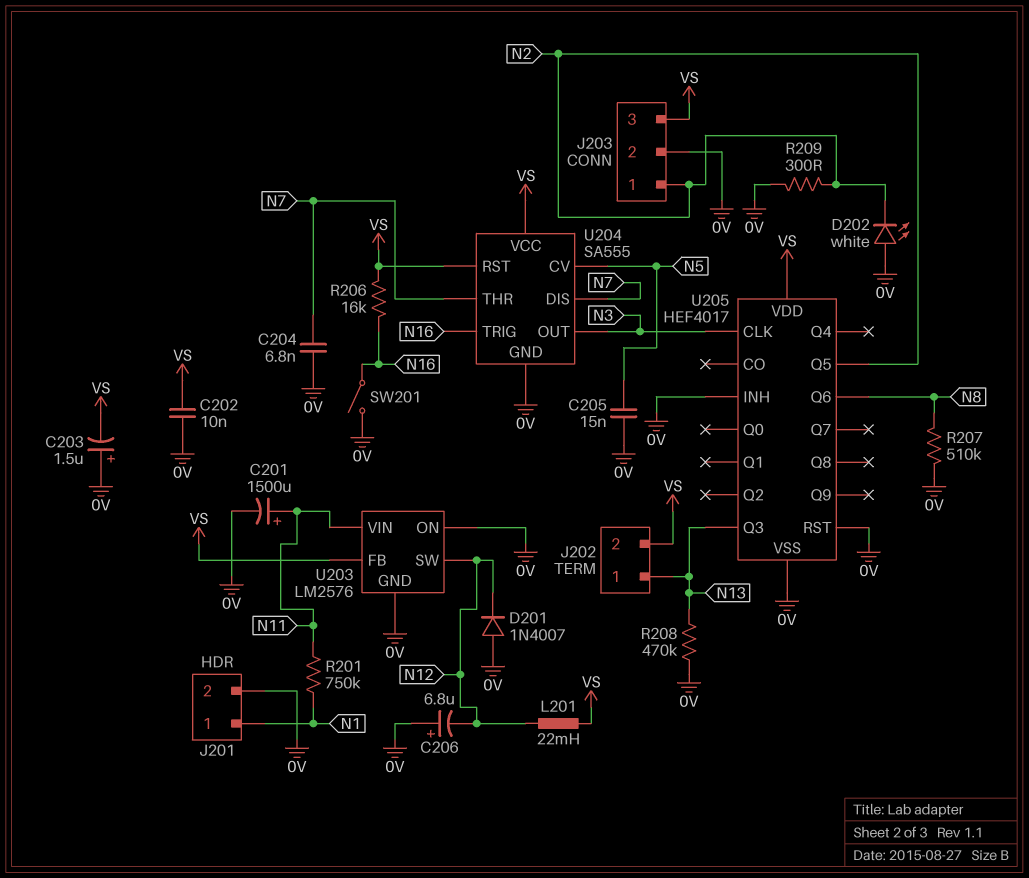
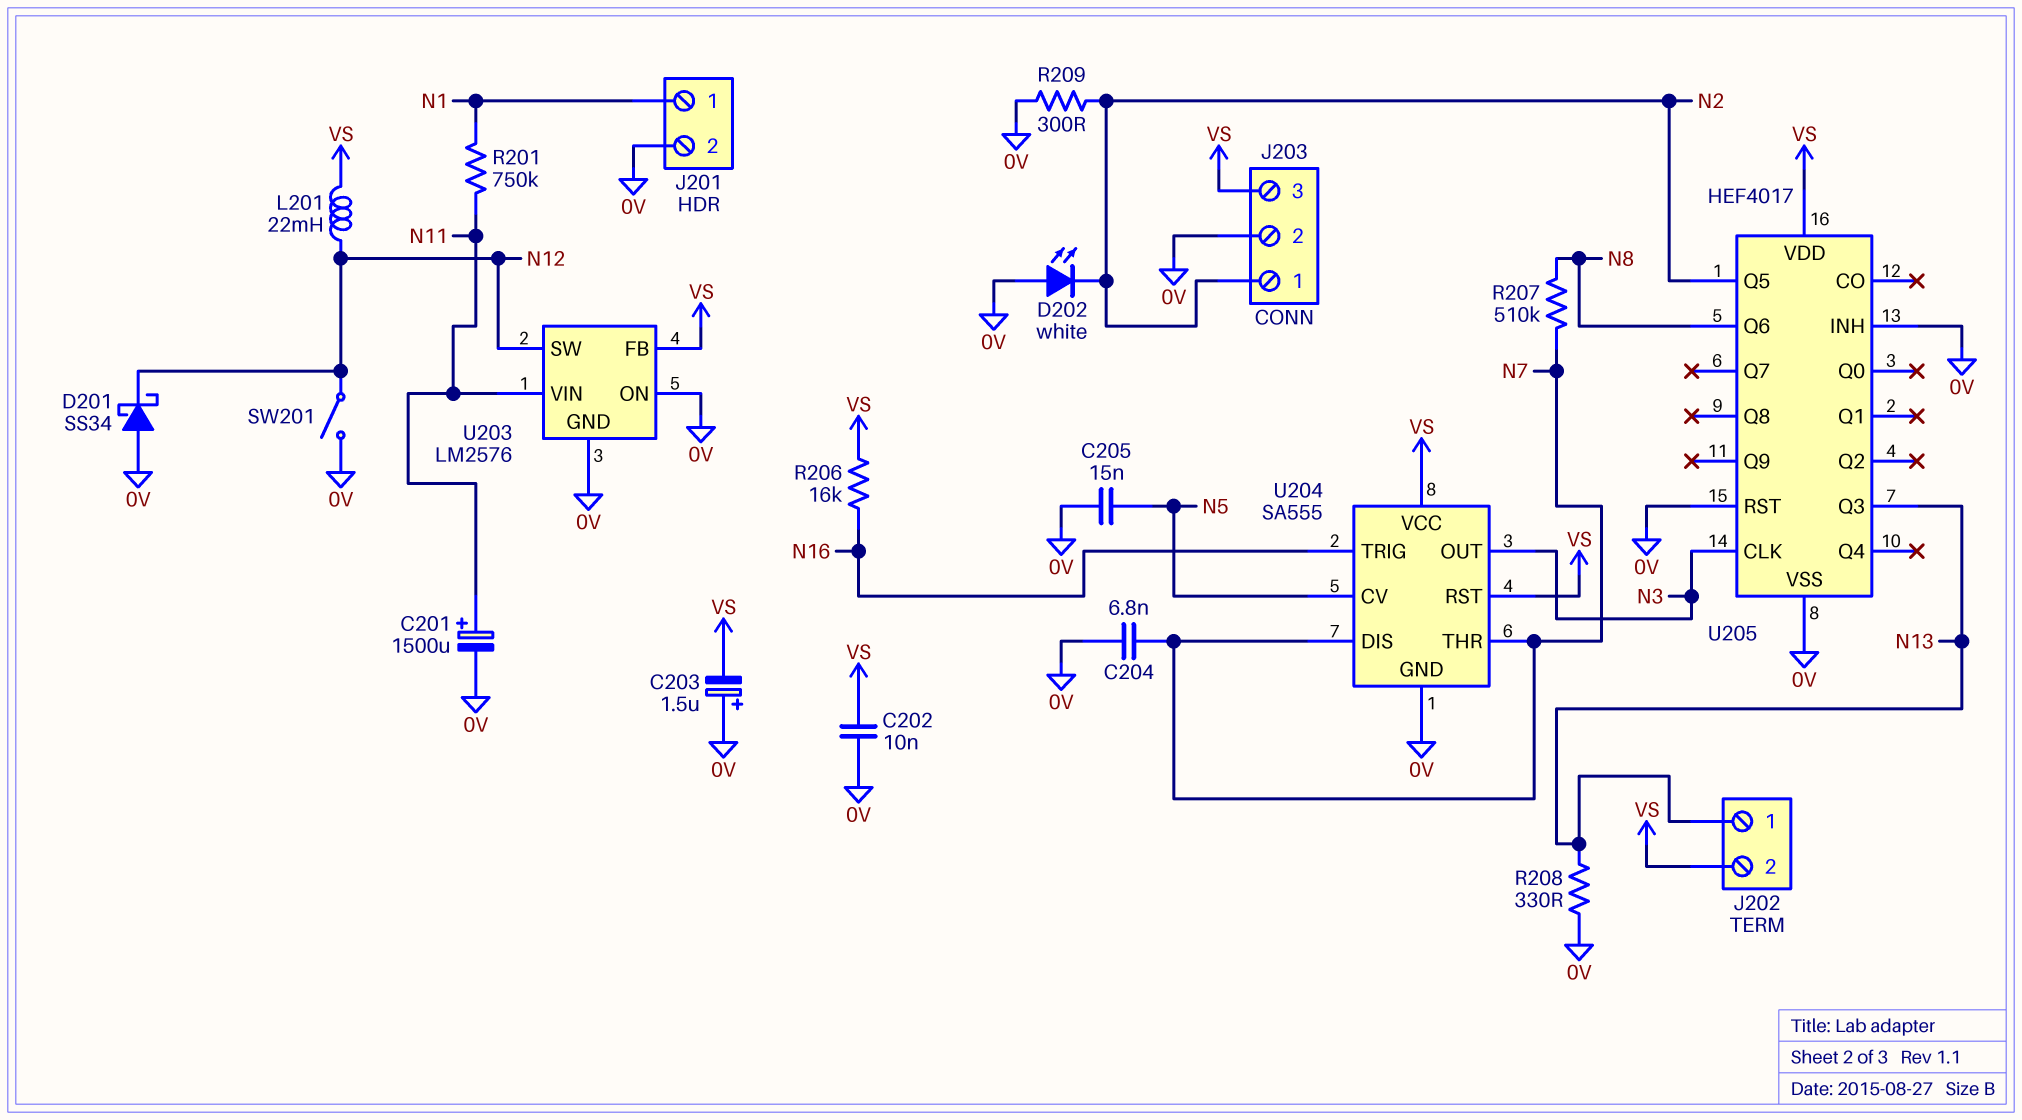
C206: 6.8uF (plus 0V, minus N12) -> none
D201: diode 1N4007 (A 0V, K N12) -> schottky SS34 (A 0V, K N12)
R207: 510k (0V, N8) -> 510k (N7, N8)
R208: 470k (0V, N13) -> 330 (0V, N13)
SW201: switch (0V, N16) -> switch (0V, N12)

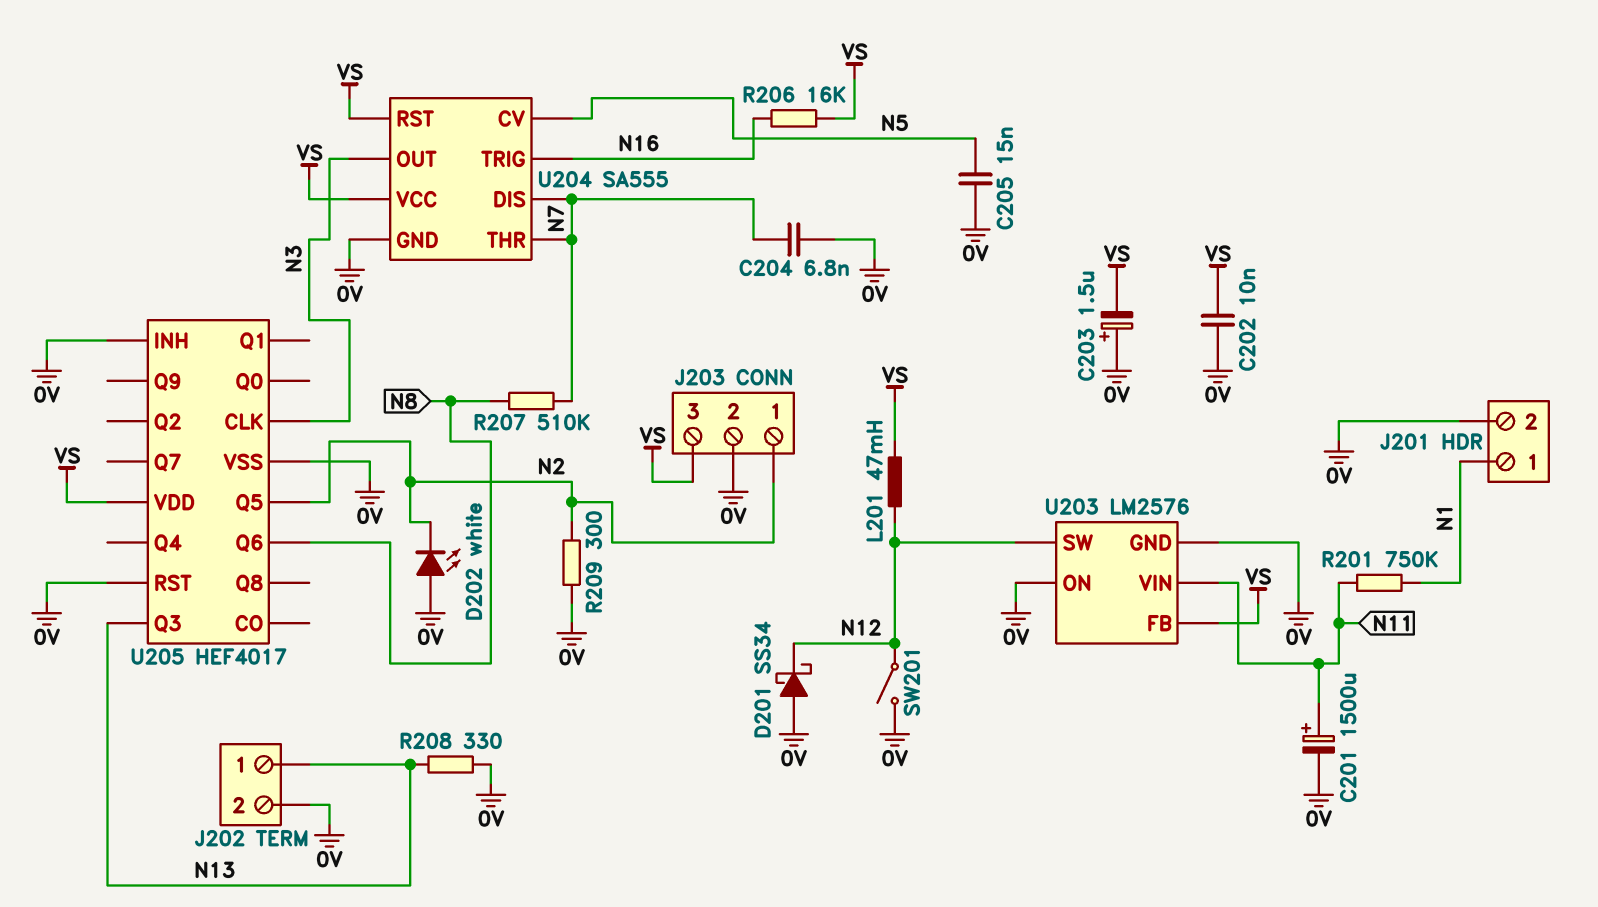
J202 pin 2: VS -> 0V
L201: 22mH (N12, VS) -> 47mH (N12, VS)

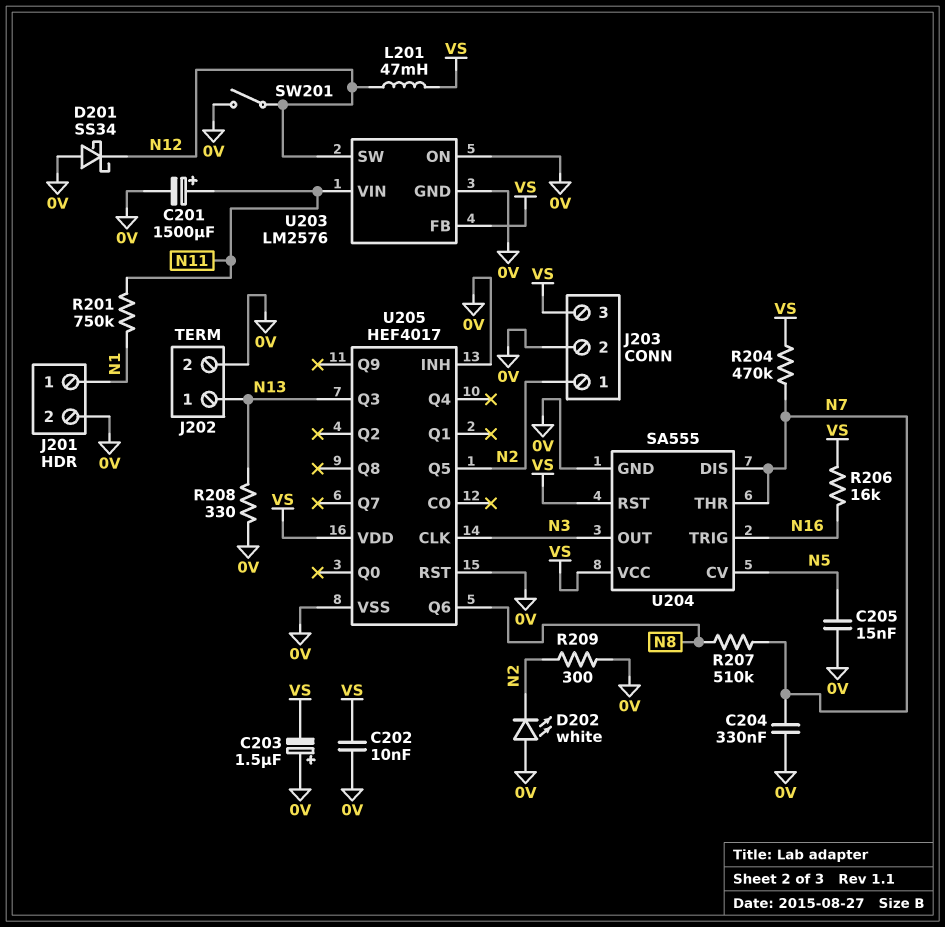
C204: 6.8nF (0V, N7) -> 330nF (0V, N7)
R204: none -> 470k (N7, VS)

